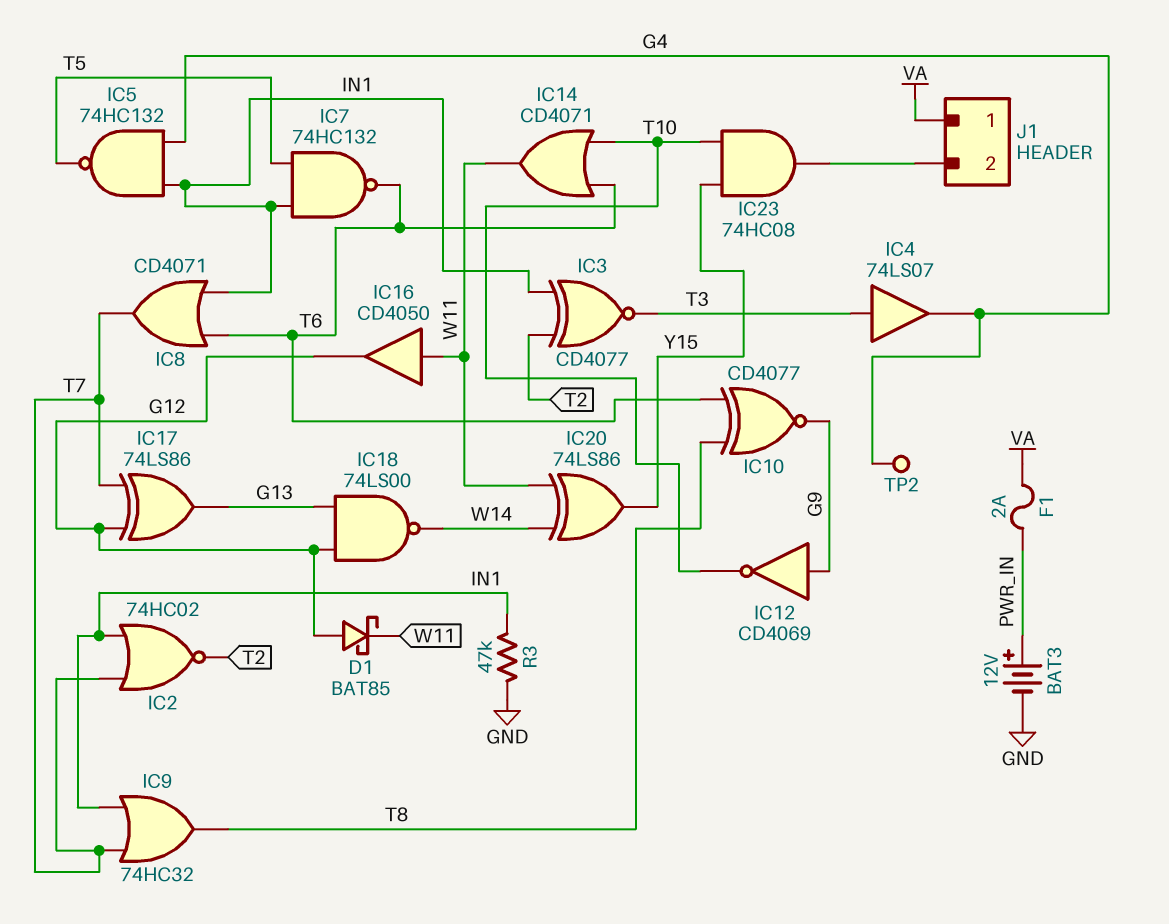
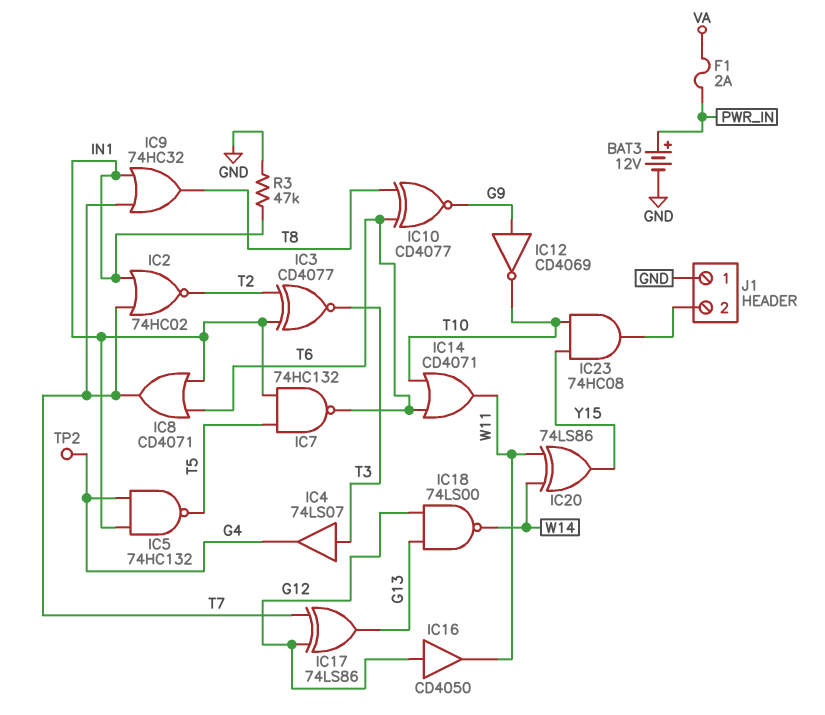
D1: schottky BAT85 (A G12, K W11) -> none
IC16: buffer CD4050 (in W11, out G12) -> buffer CD4050 (in G12, out W11)
J1 pin 1: VA -> GND

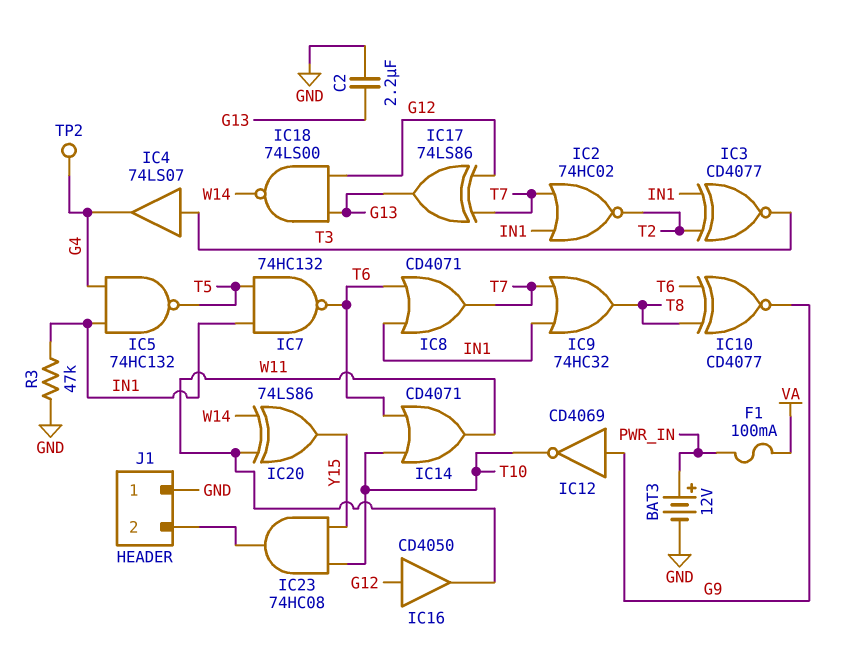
C2: none -> 2.2uF (G13, GND)
F1: 2A (PWR_IN, VA) -> 100mA (PWR_IN, VA)

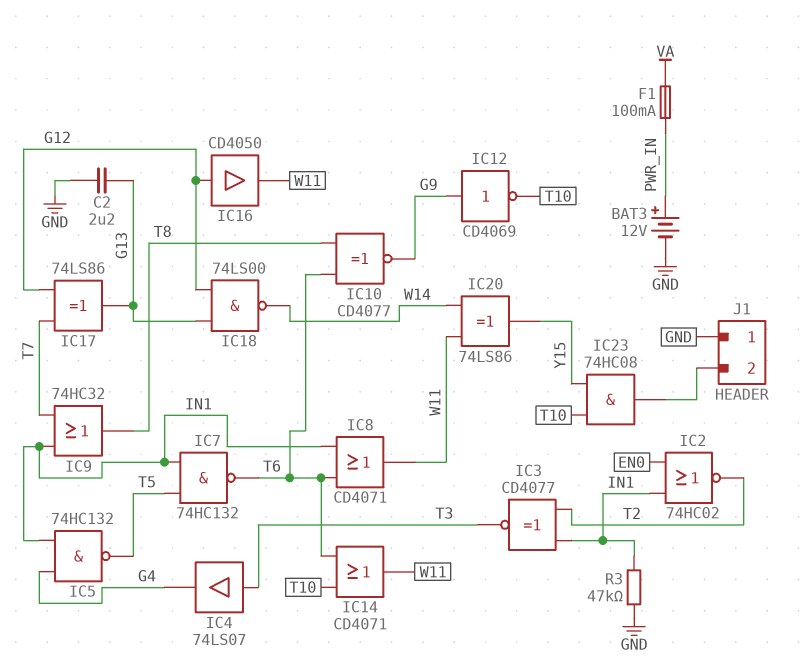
IC2: NOR 74HC02 (in IN1, in T7, out T2) -> NOR 74HC02 (in EN0, in IN1, out T2)
IC8: OR CD4071 (in IN1, in T6, out T7) -> OR CD4071 (in IN1, in T6, out W11)
TP2: test point (G4) -> none

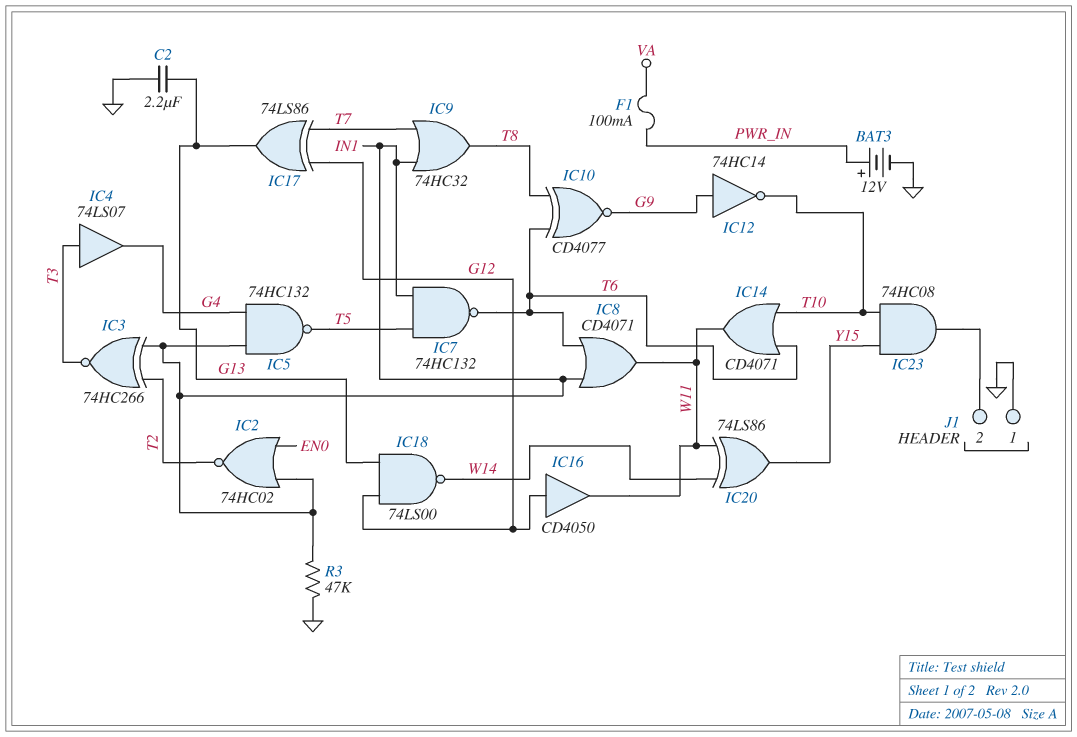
IC3: XNOR CD4077 (in IN1, in T2, out T3) -> XNOR 74HC266 (in IN1, in T2, out T3)
IC12: NOT CD4069 (in G9, out T10) -> NOT 74HC14 (in G9, out T10)

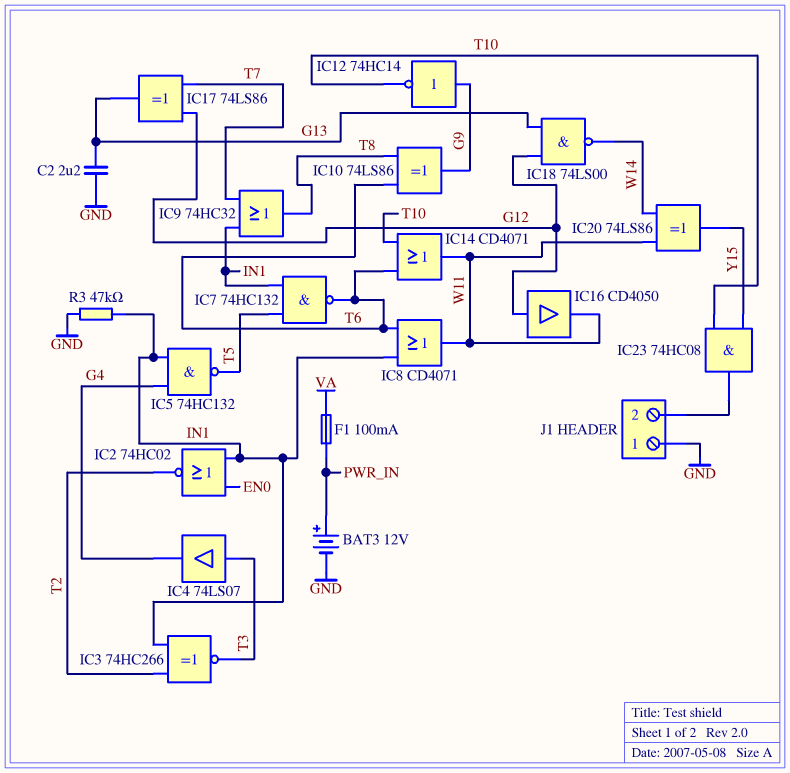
IC10: XNOR CD4077 (in T6, in T8, out G9) -> XOR 74LS86 (in T6, in T8, out G9)

